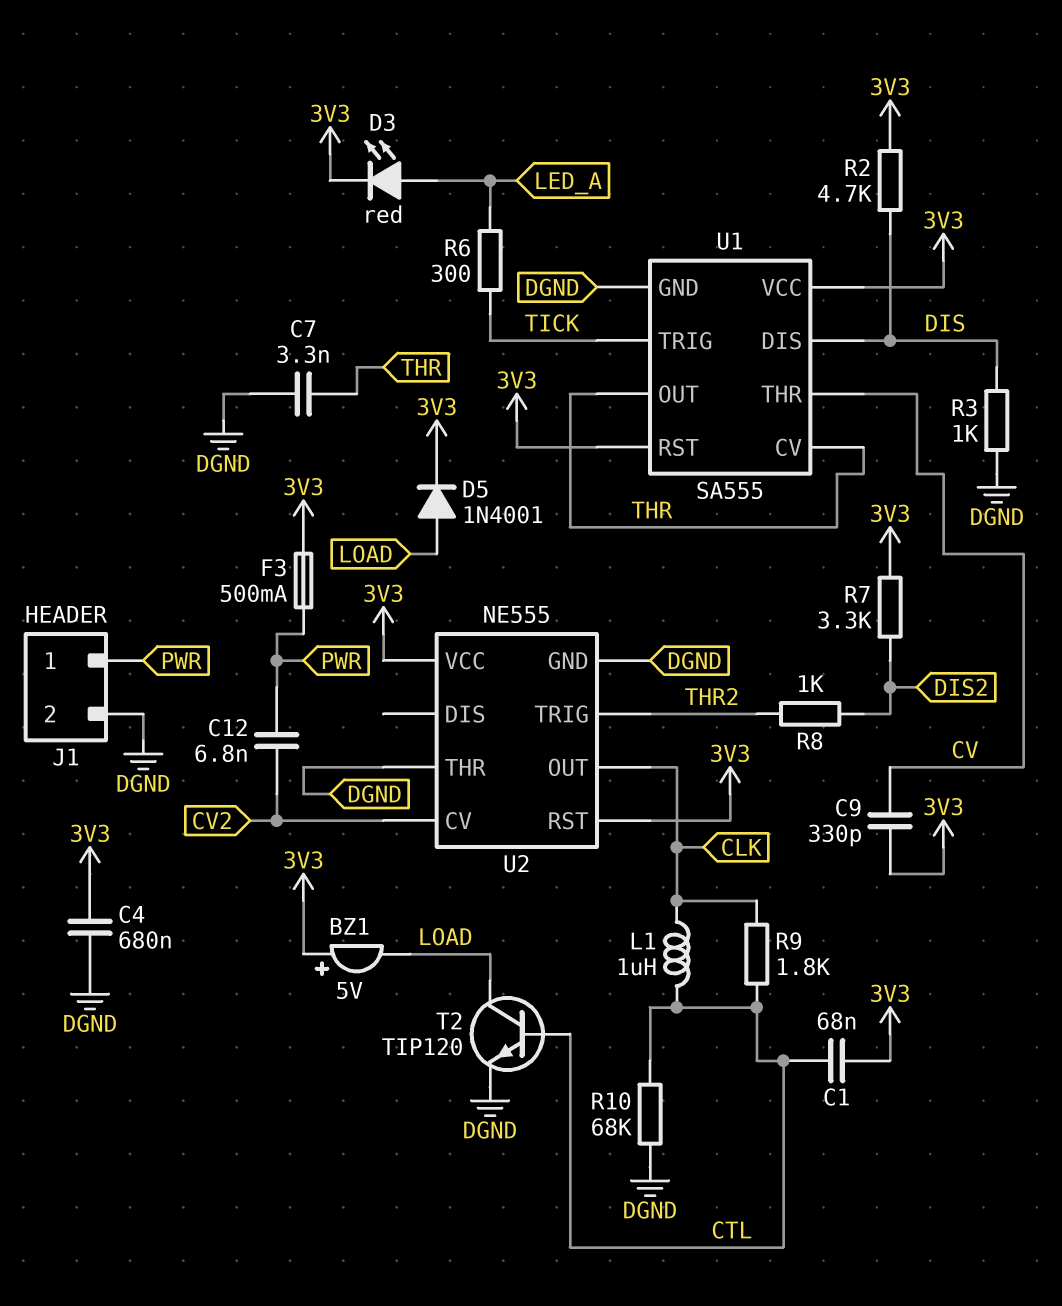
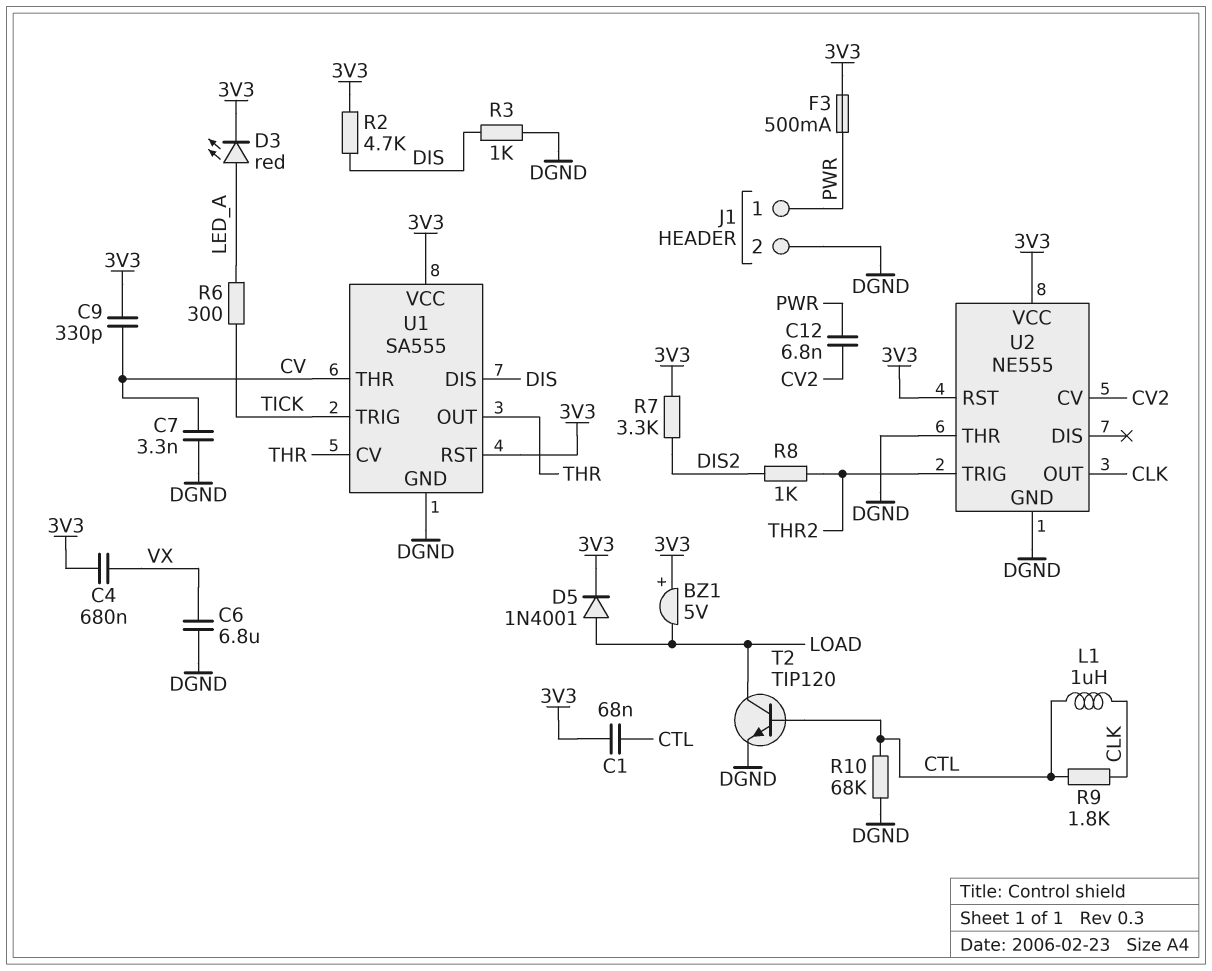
C4: 680nF (3V3, DGND) -> 680nF (3V3, VX)
C6: none -> 6.8uF (DGND, VX)
C7: 3.3nF (DGND, THR) -> 3.3nF (CV, DGND)

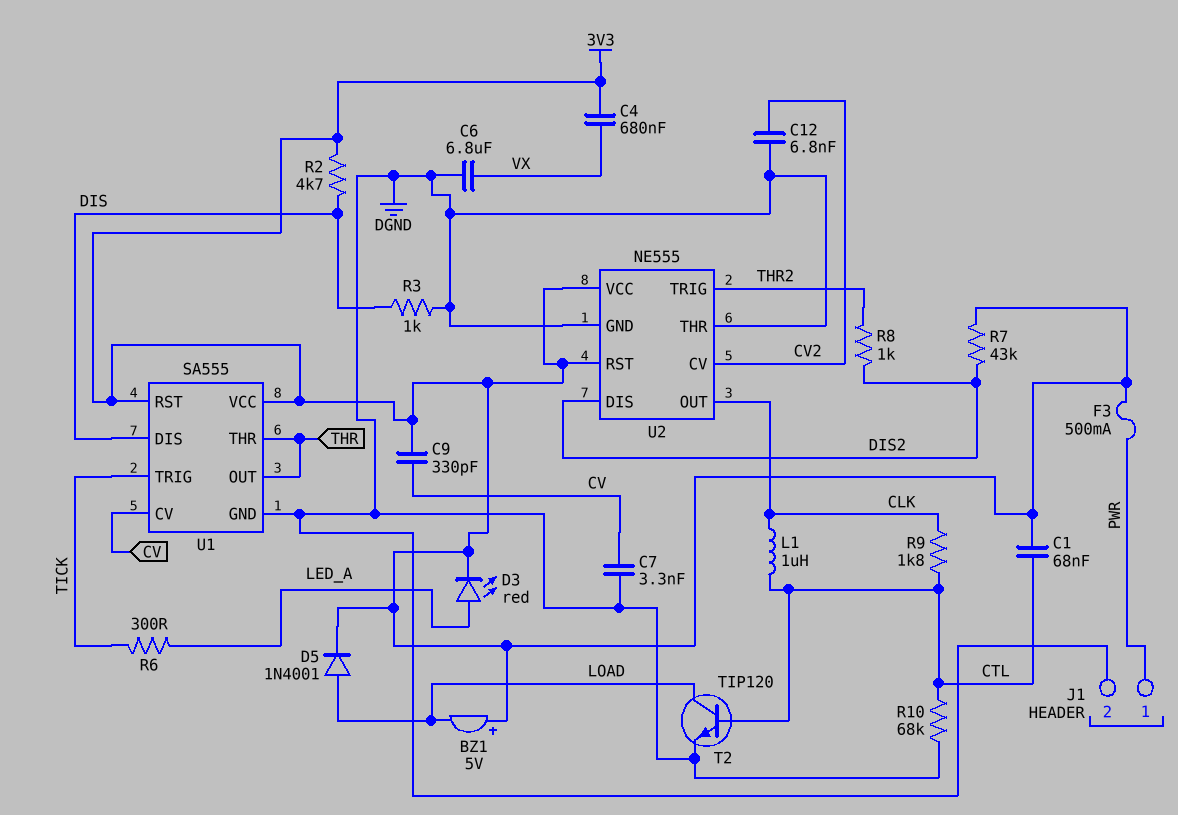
C12: 6.8nF (CV2, PWR) -> 6.8nF (CV2, DGND)
R7: 3.3k (3V3, DIS2) -> 43k (3V3, DIS2)
U1 pin CV: THR -> CV
U1 pin THR: CV -> THR
U2 pin DIS: none -> DIS2

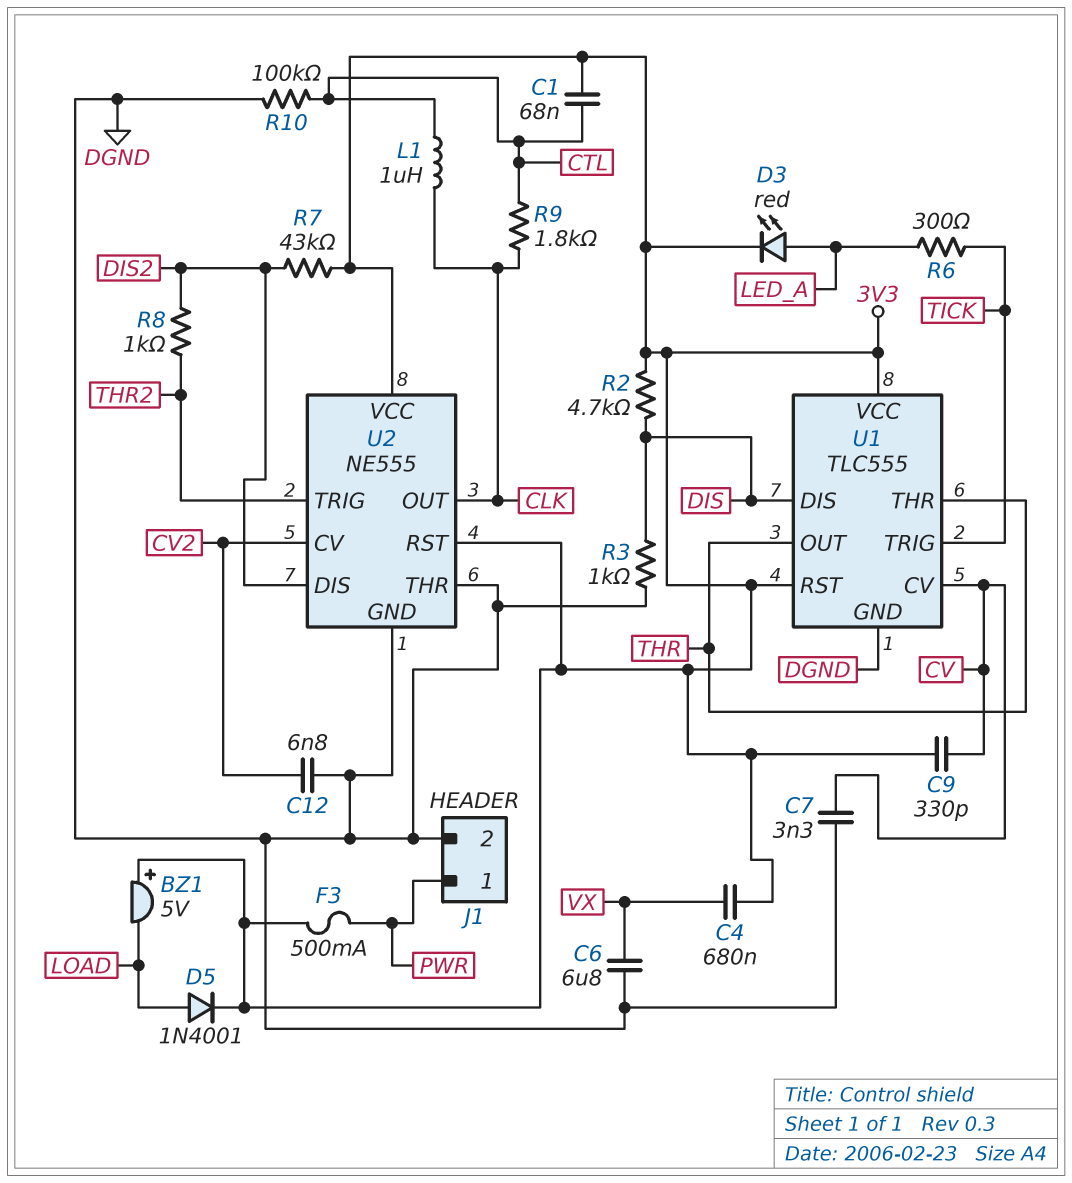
R10: 68k (CTL, DGND) -> 100k (CTL, DGND)
T2: NPN TIP120 (B CTL, C LOAD, E DGND) -> none
U1: SA555 -> TLC555

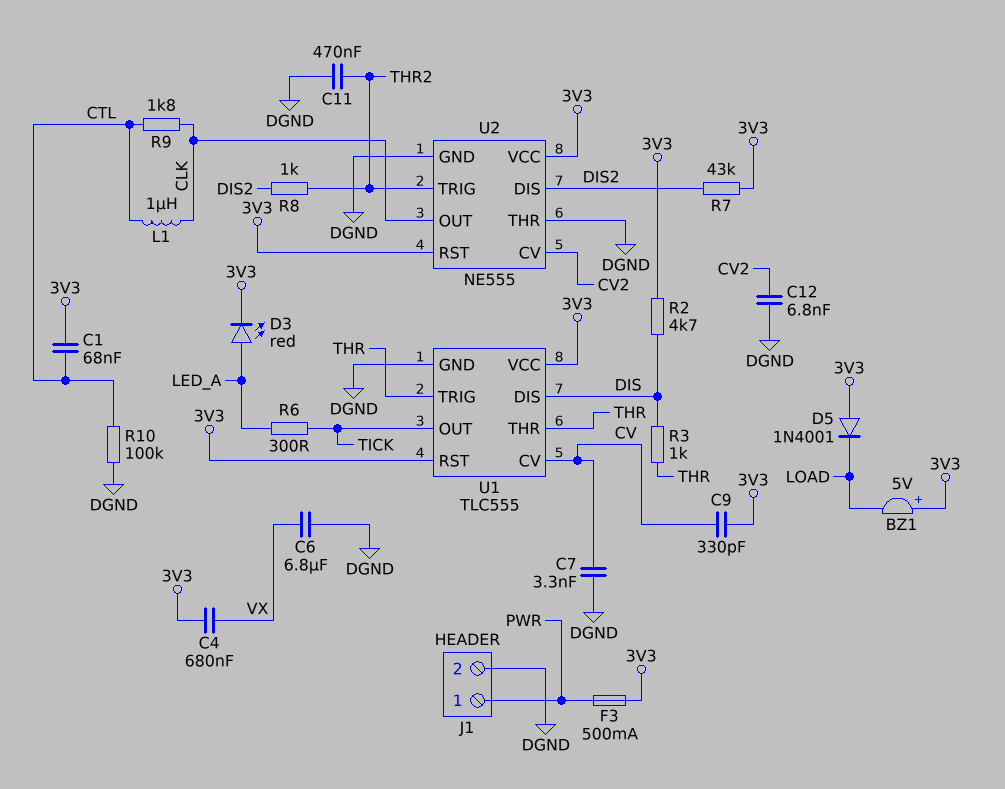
C11: none -> 470nF (DGND, THR2)
D5: diode 1N4001 (A LOAD, K 3V3) -> diode 1N4001 (A 3V3, K LOAD)
R3: 1k (DGND, DIS) -> 1k (DIS, THR)
U1 pin OUT: THR -> TICK
U1 pin TRIG: TICK -> THR

